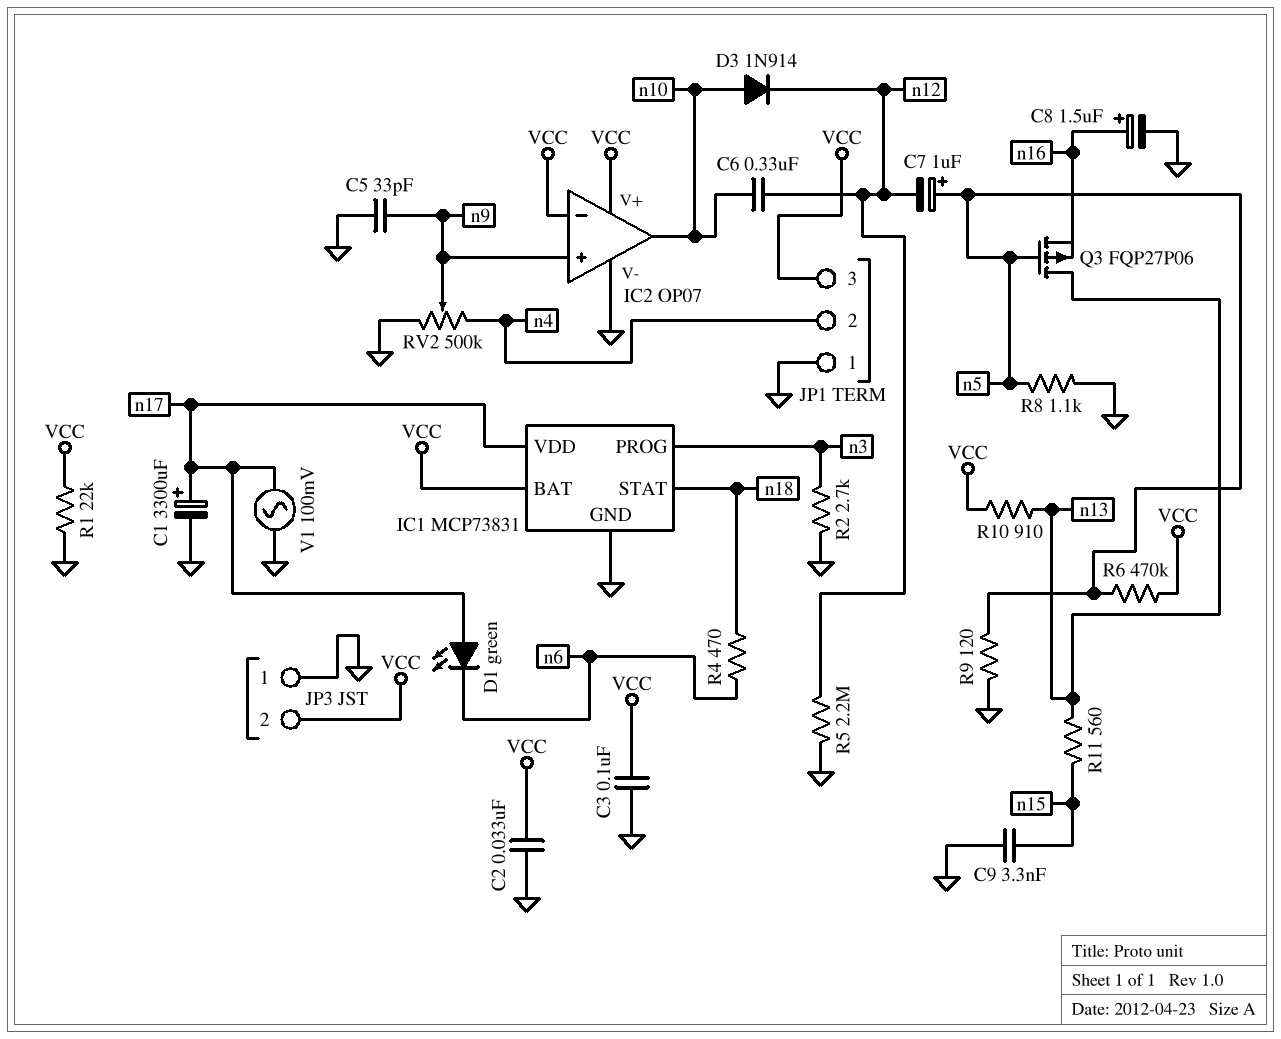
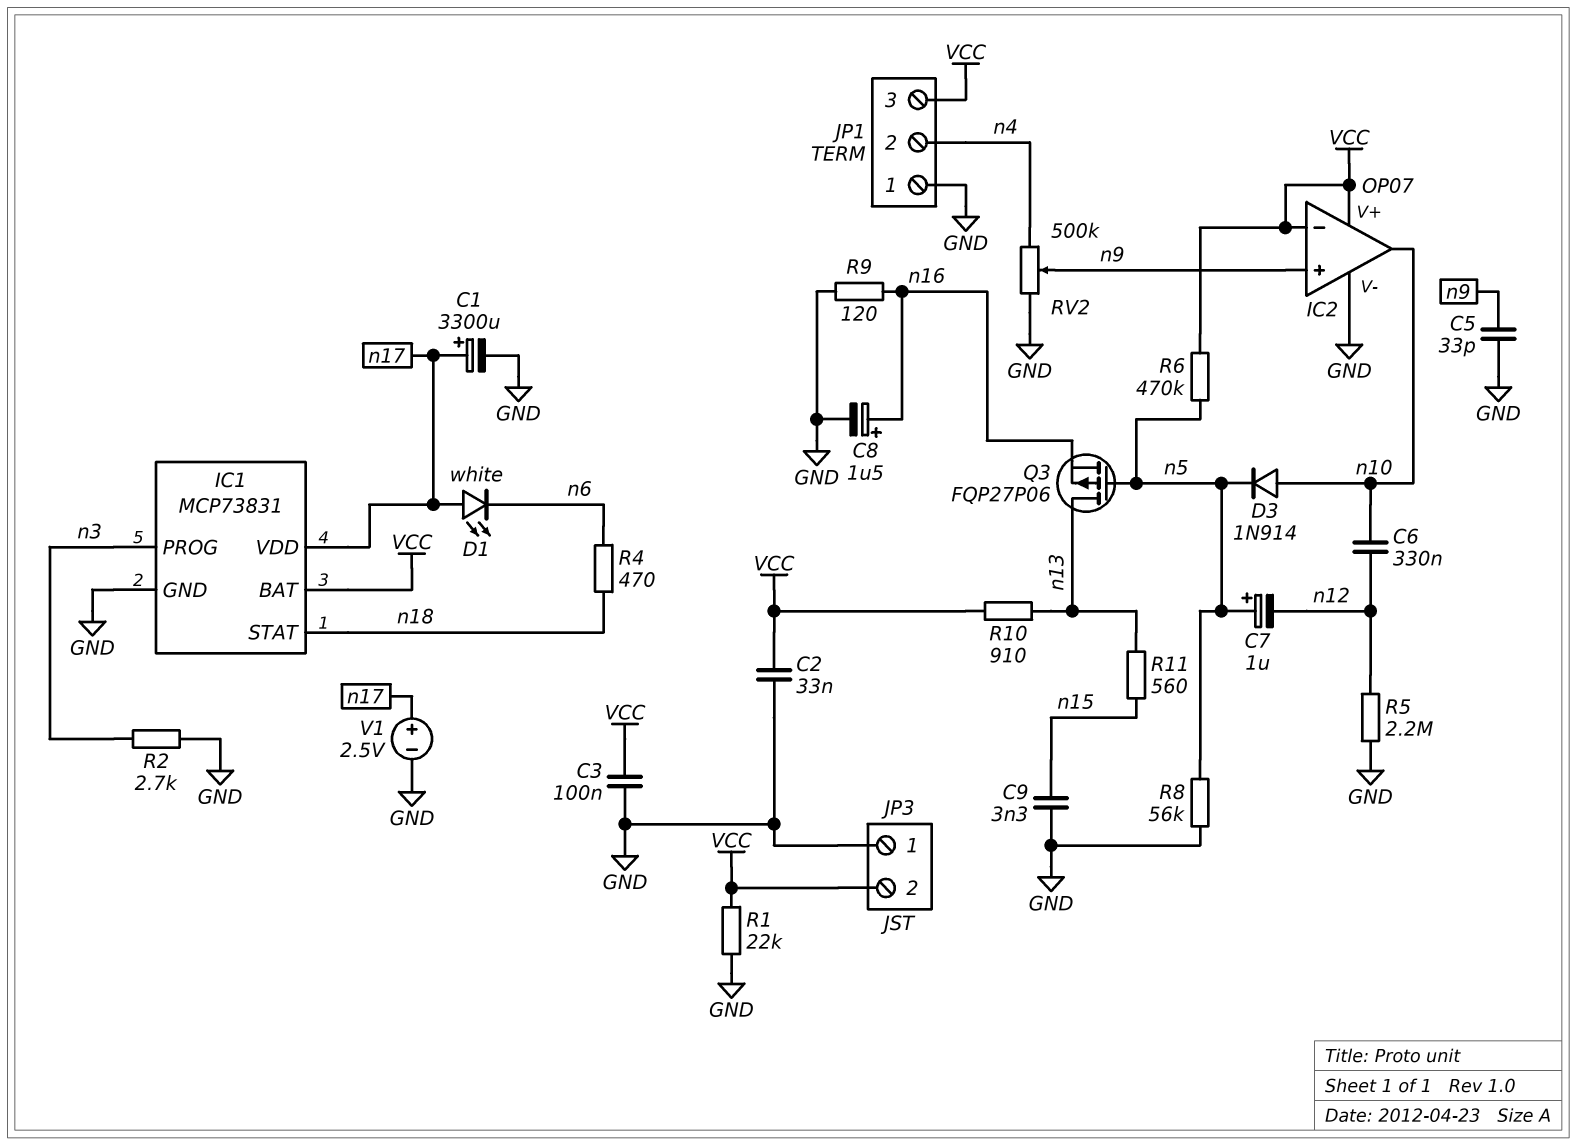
D1: LED green (A n17, K n6) -> LED white (A n17, K n6)
D3: diode 1N914 (A n10, K n12) -> diode 1N914 (A n10, K n5)
R8: 1.1k (GND, n5) -> 56k (GND, n5)
R9: 120 (GND, n5) -> 120 (GND, n16)
V1: AC 100mV (GND, n17) -> 2.5V (plus n17, minus GND)

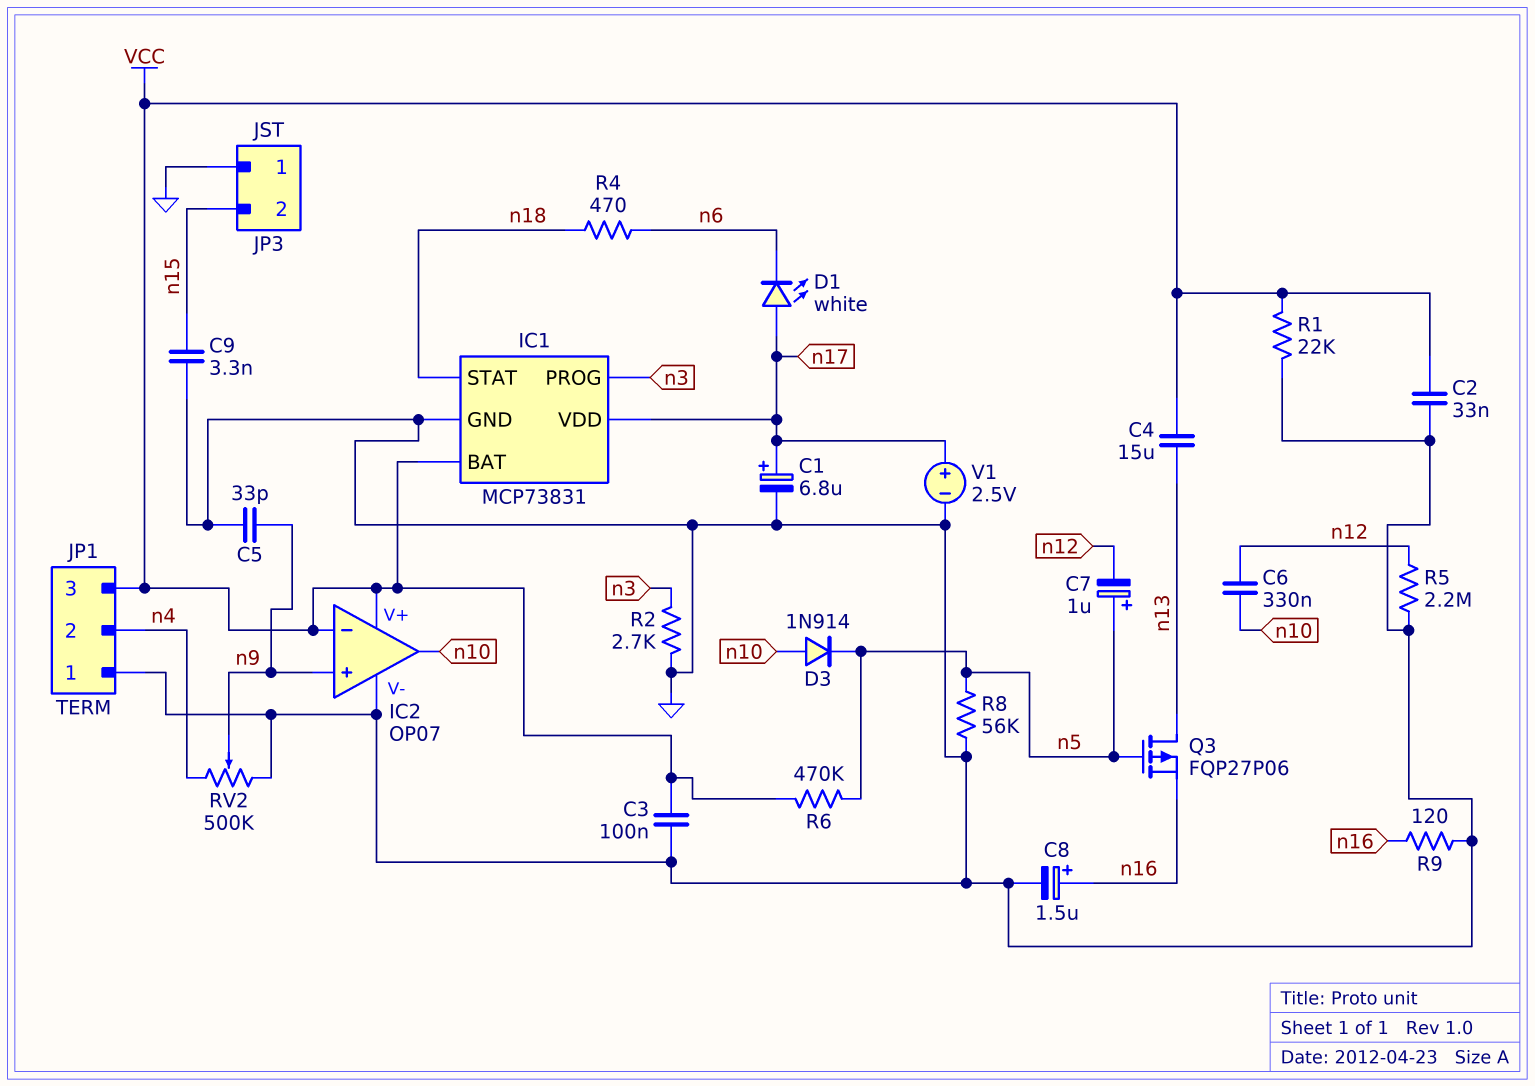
C1: 3300uF (plus n17, minus GND) -> 6.8uF (plus n17, minus GND)
C4: none -> 15uF (VCC, n13)
JP3 pin 2: VCC -> n15
R10: 910 (VCC, n13) -> none
R11: 560 (n13, n15) -> none

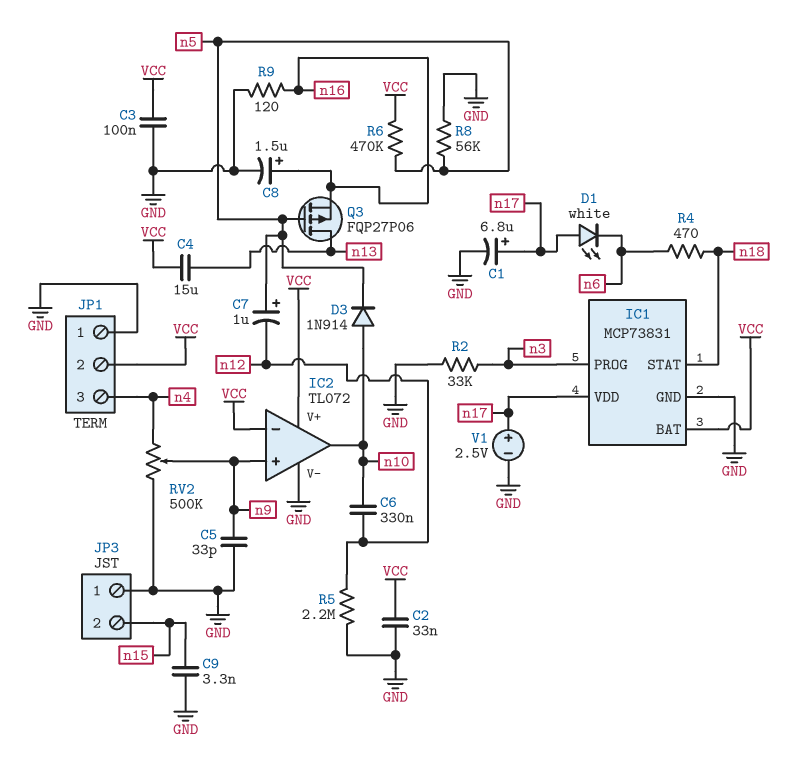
IC2: OP07 -> TL072
JP1 pin 2: n4 -> VCC
JP1 pin 3: VCC -> n4
R1: 22k (GND, VCC) -> none
R2: 2.7k (GND, n3) -> 33k (GND, n3)

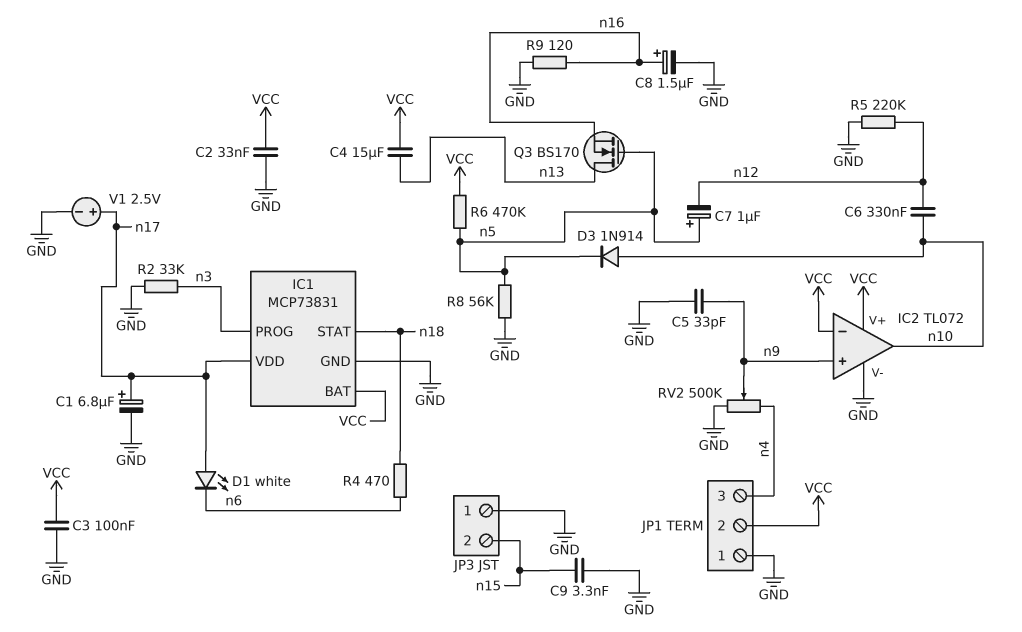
Q3: PMOS FQP27P06 (G n5, D n13, S n16) -> NMOS BS170 (G n5, D n13, S n16)
R5: 2.2M (GND, n12) -> 220k (GND, n12)

